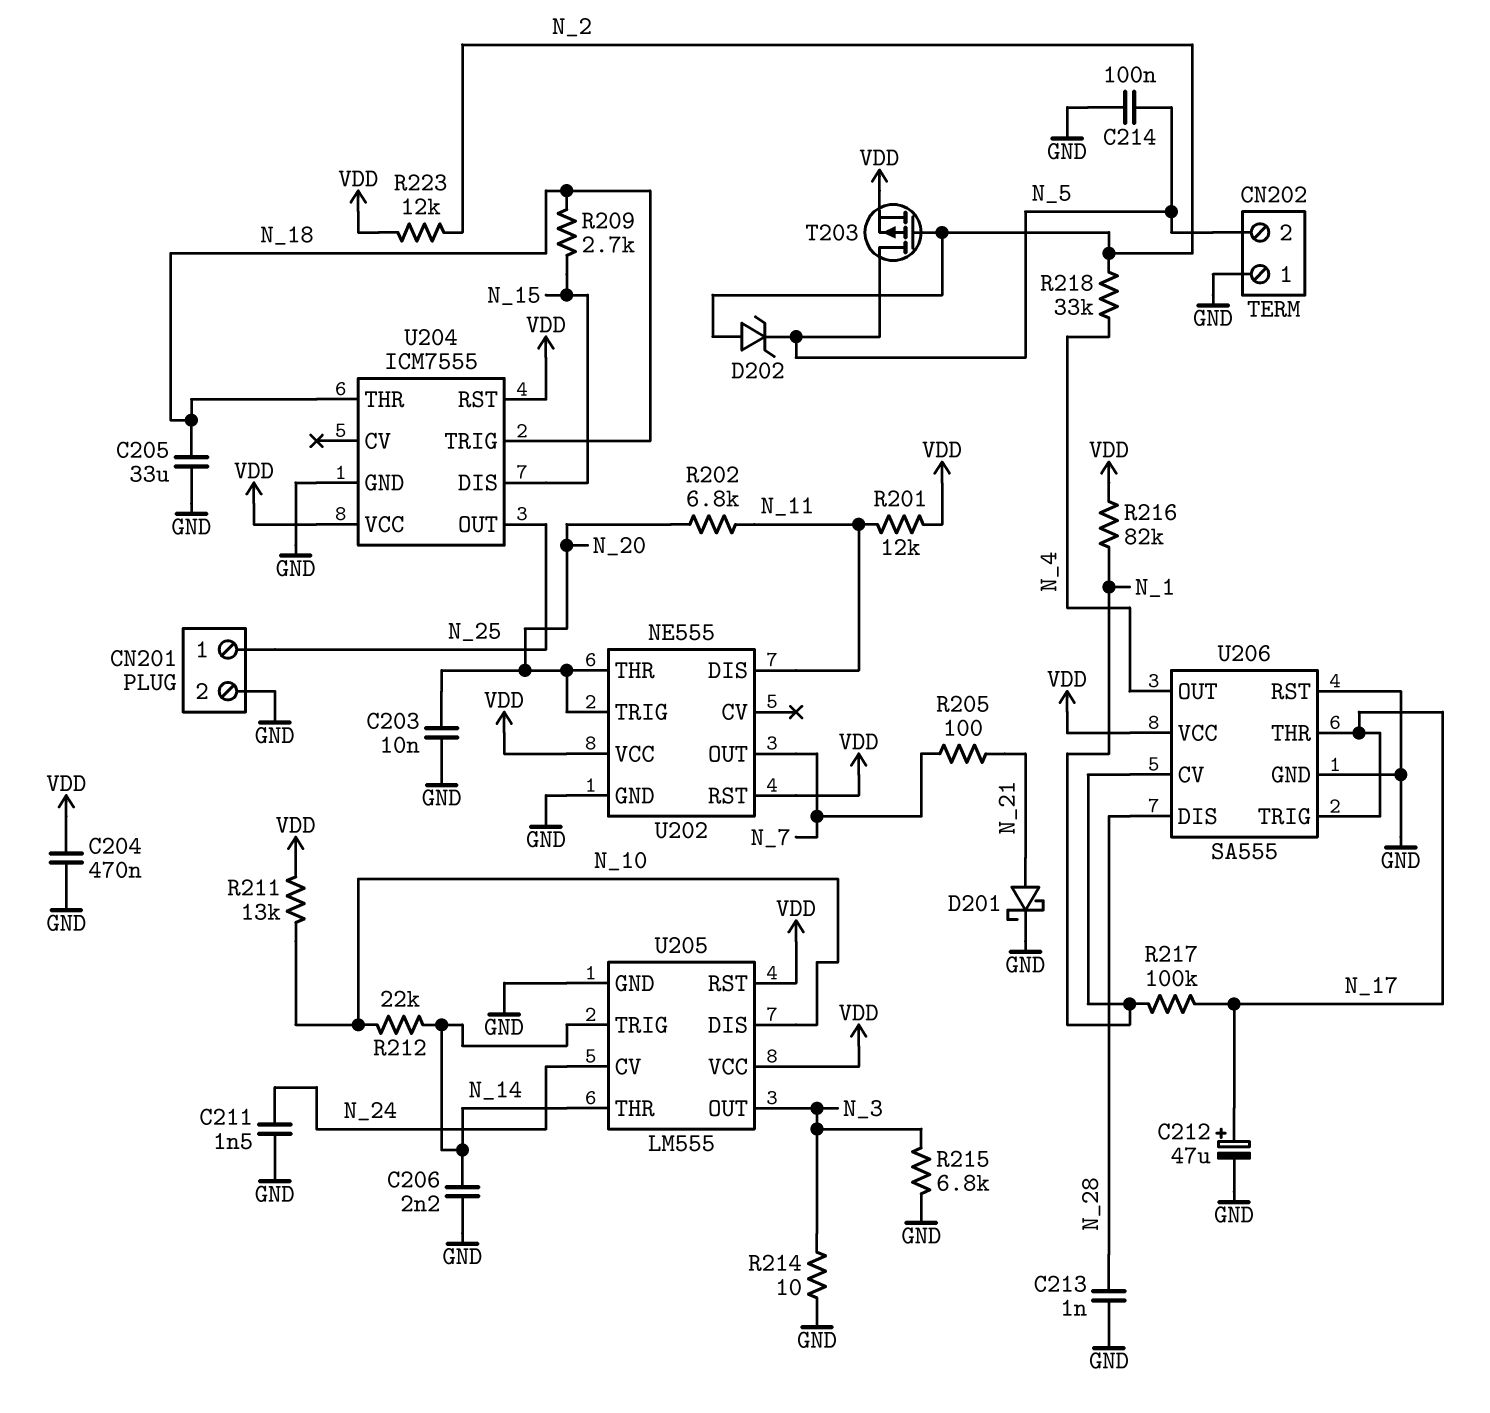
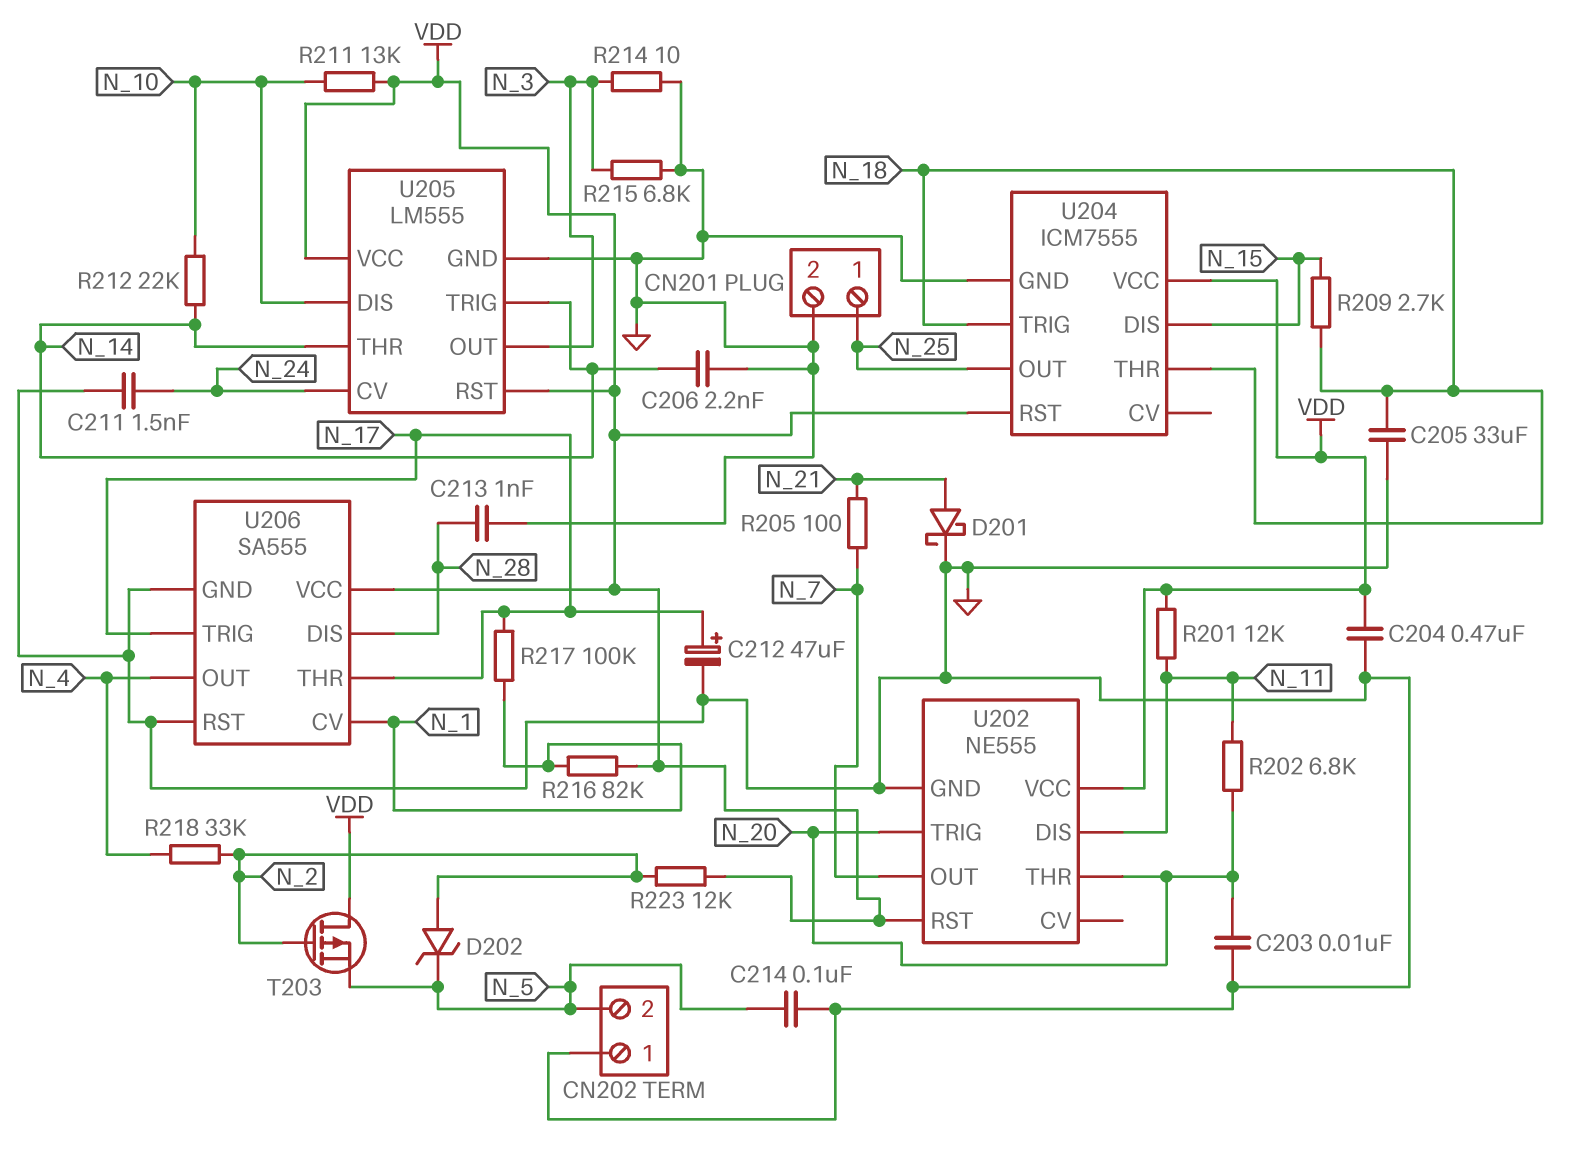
T203: PMOS (G N_2, D N_5, S VDD) -> PMOS (G N_2, D VDD, S N_5)

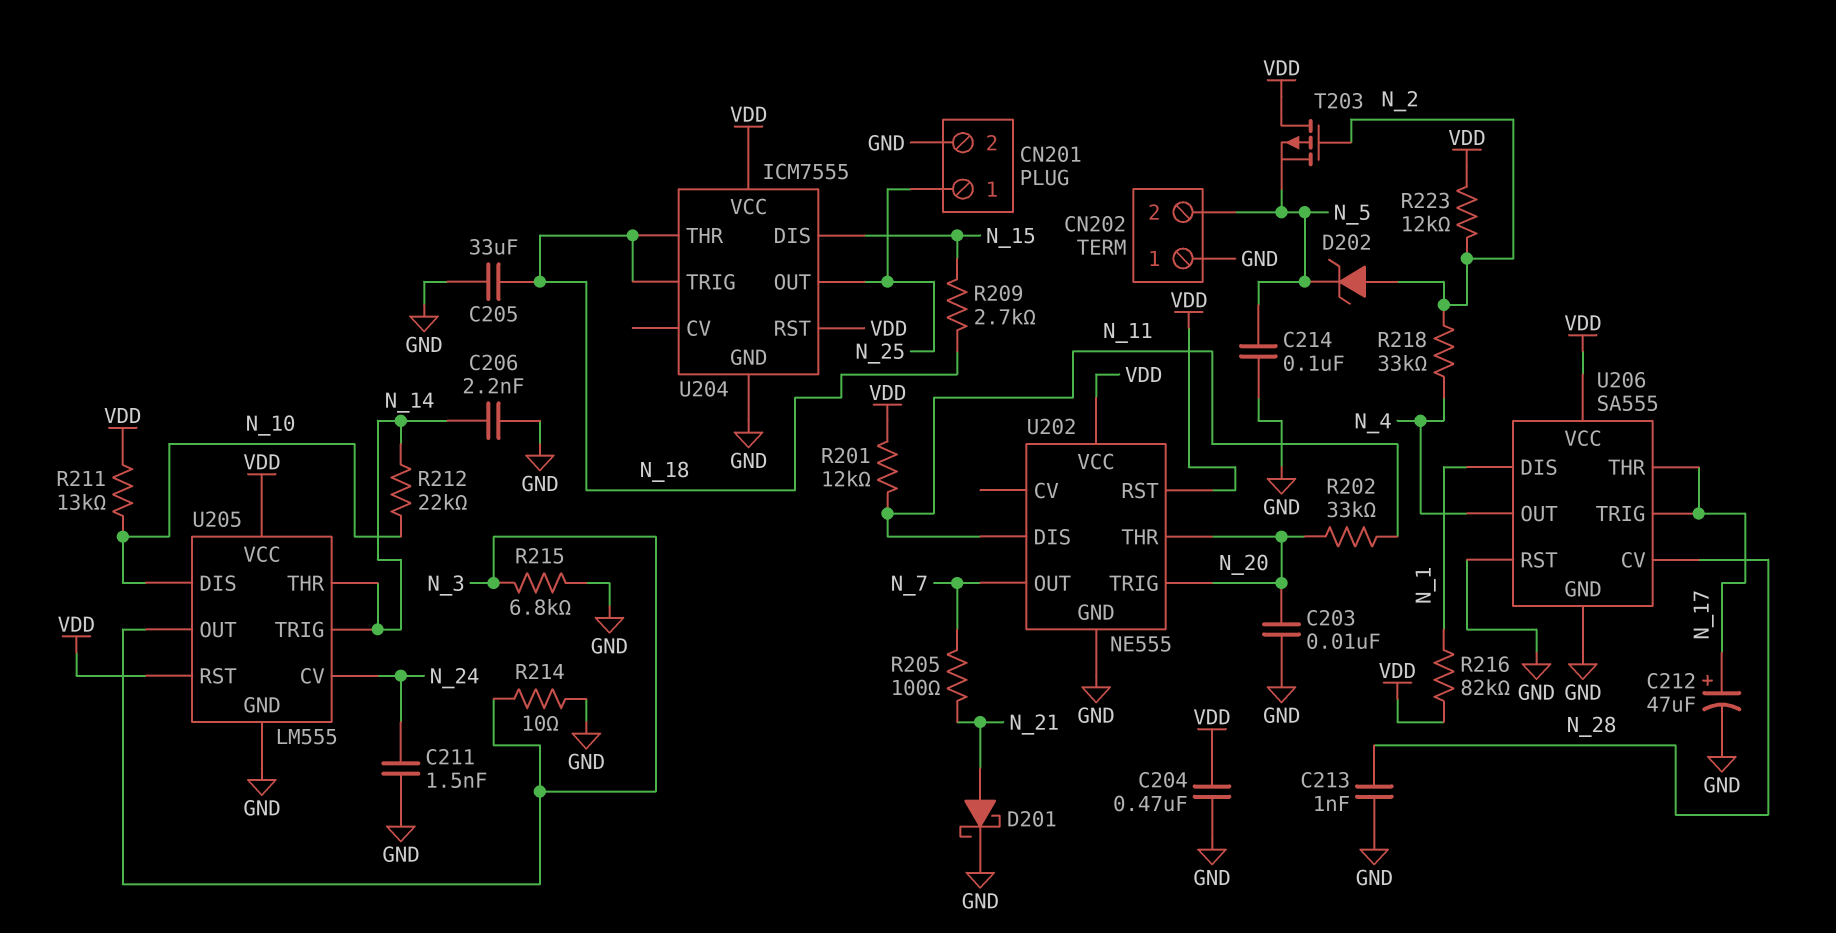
R202: 6.8k (N_11, N_20) -> 33k (N_11, N_20)
R217: 100k (N_1, N_17) -> none
U206 pin CV: N_1 -> N_28
U206 pin DIS: N_28 -> N_1

